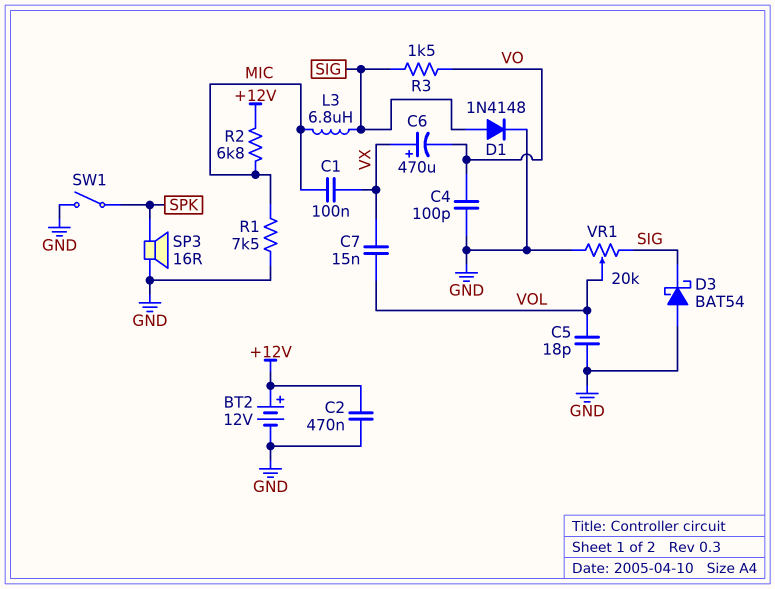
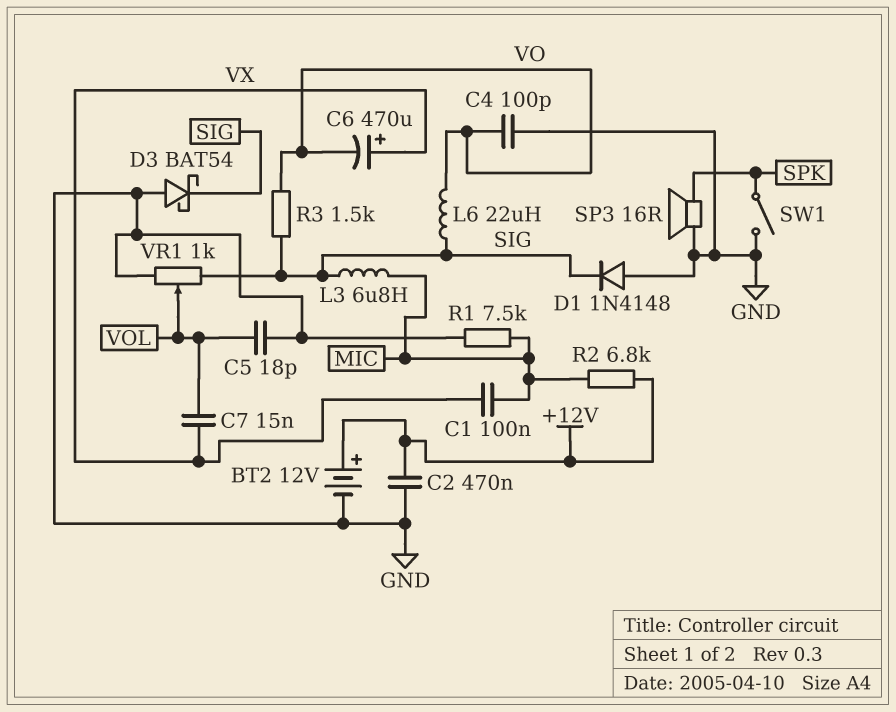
D1: diode 1N4148 (A SIG, K GND) -> diode 1N4148 (A GND, K SIG)
L6: none -> 22uH (SIG, VO)
VR1: 20k (GND, SIG, wiper VOL) -> 1k (GND, SIG, wiper VOL)

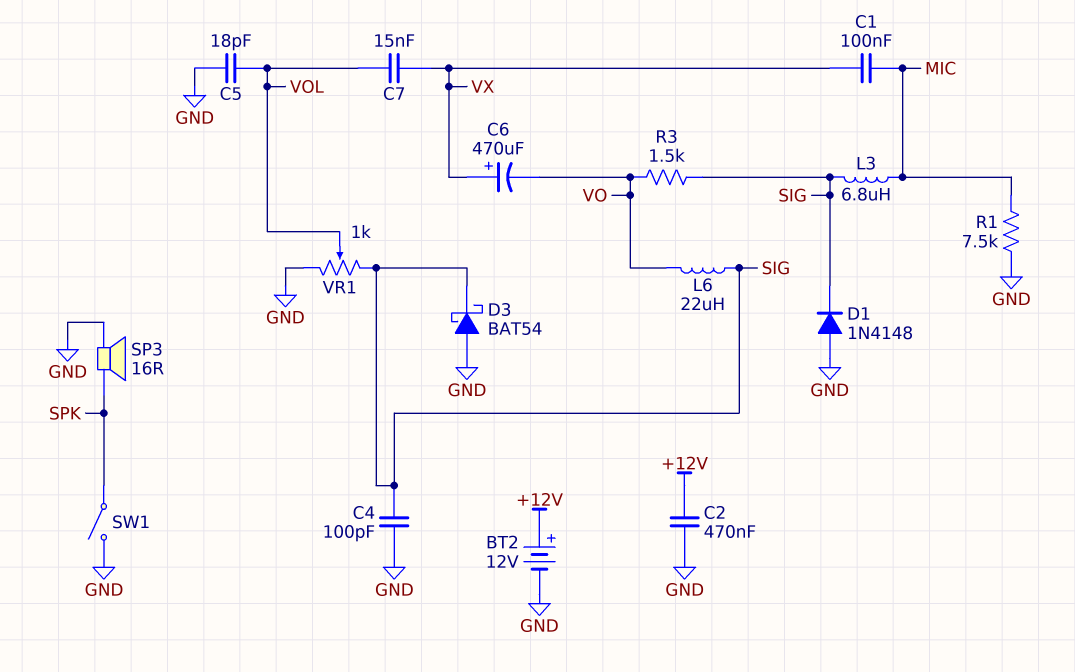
C4: 100pF (GND, VO) -> 100pF (GND, SIG)
R2: 6.8k (+12V, MIC) -> none

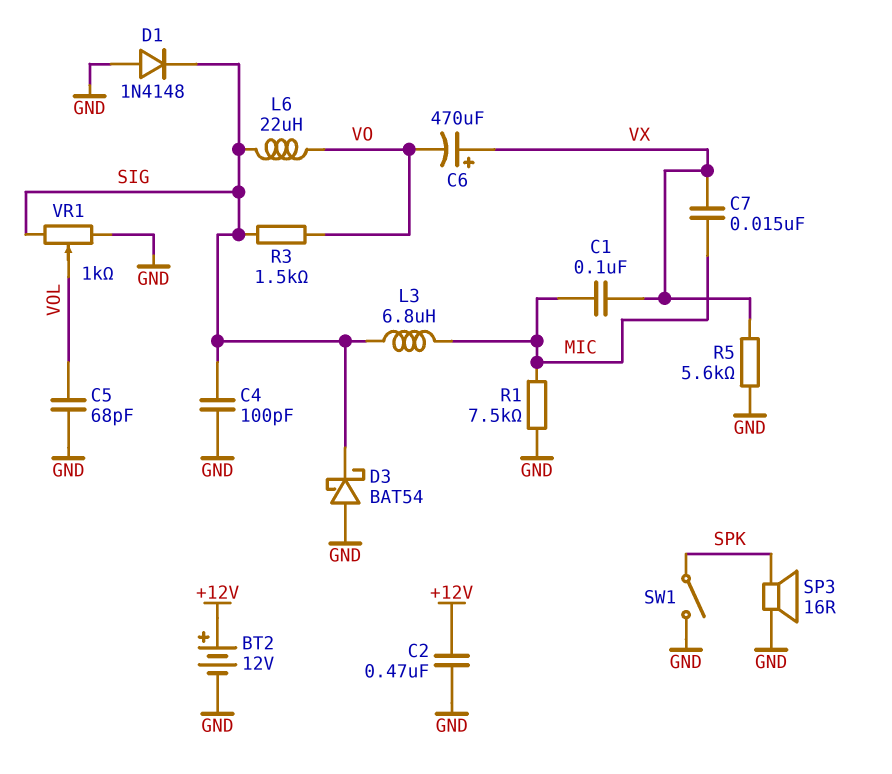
C5: 18pF (GND, VOL) -> 68pF (GND, VOL)
C7: 15nF (VOL, VX) -> 15nF (MIC, VX)
R5: none -> 5.6k (GND, VX)

